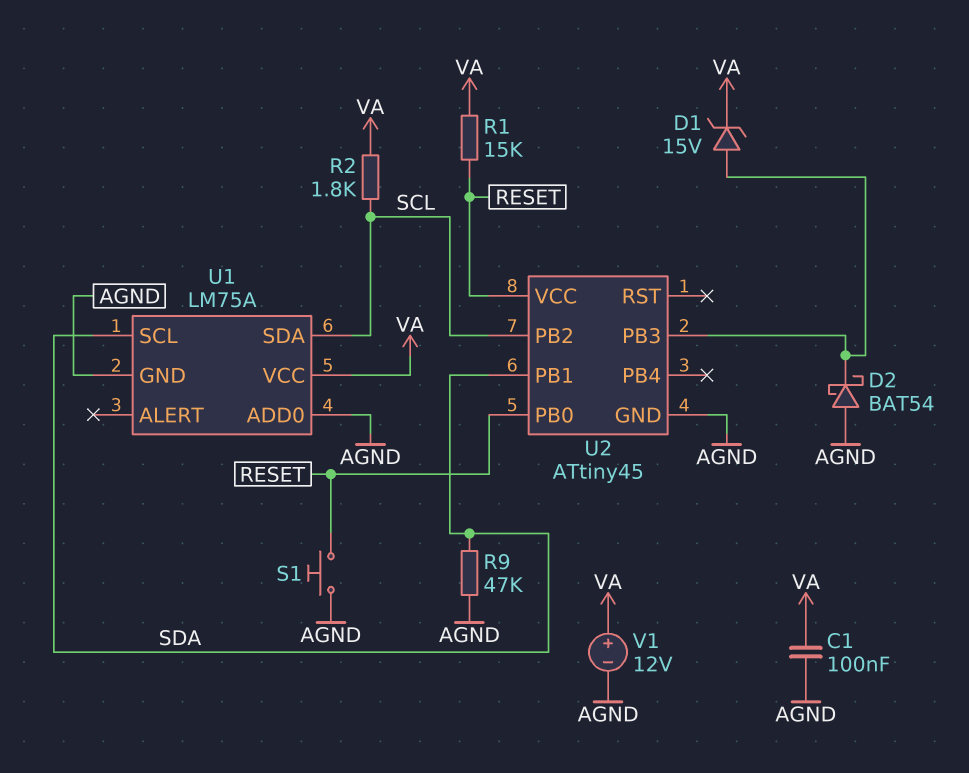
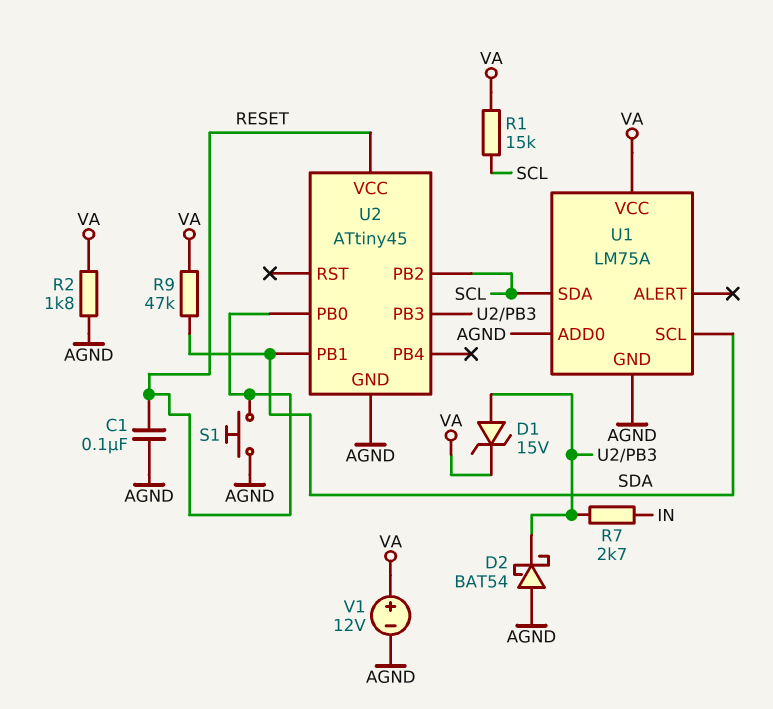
C1: 100nF (AGND, VA) -> 100nF (AGND, RESET)
R1: 15k (RESET, VA) -> 15k (SCL, VA)
R2: 1.8k (SCL, VA) -> 1.8k (AGND, VA)
R7: none -> 2.7k (IN, U2/PB3)
R9: 47k (AGND, SDA) -> 47k (SDA, VA)

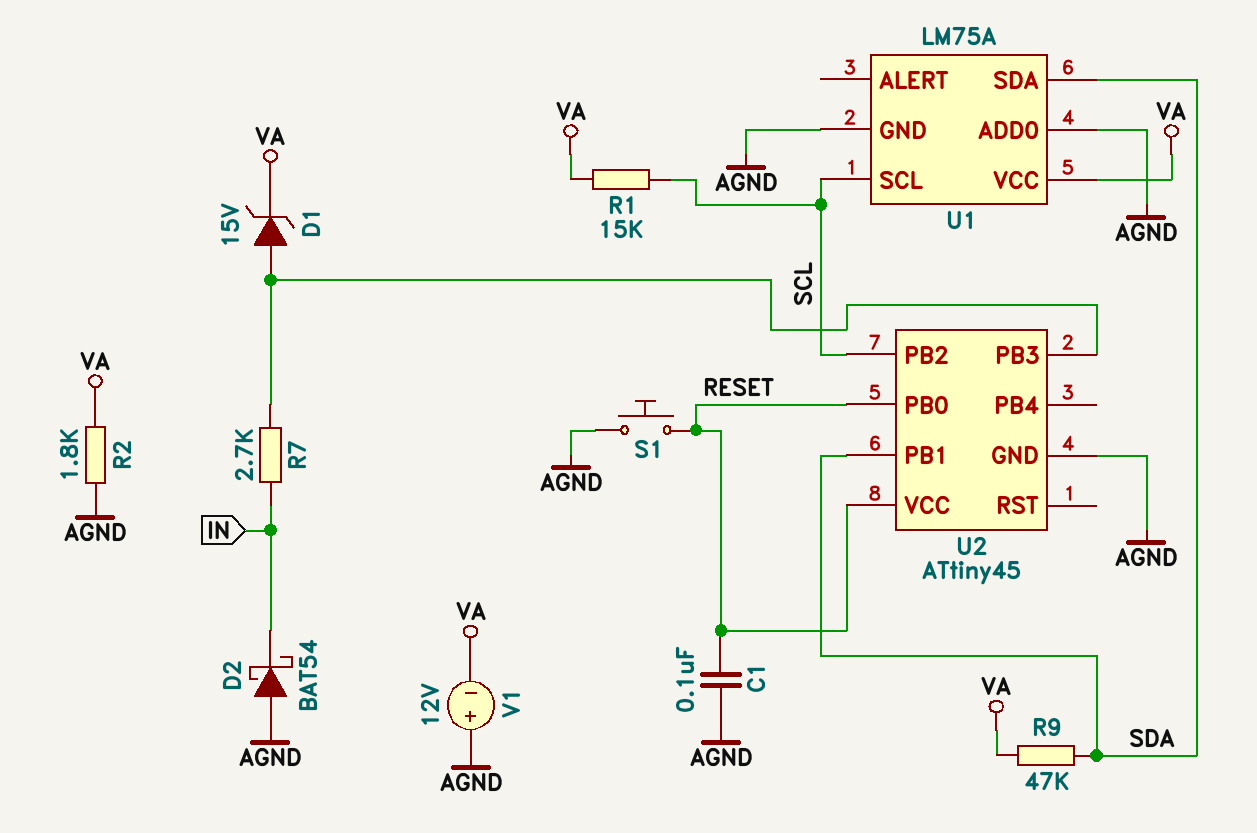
D2: schottky BAT54 (A AGND, K U2/PB3) -> schottky BAT54 (A AGND, K IN)
U1 pin SCL: SDA -> SCL
U1 pin SDA: SCL -> SDA
V1: 12V (plus VA, minus AGND) -> 12V (plus AGND, minus VA)

